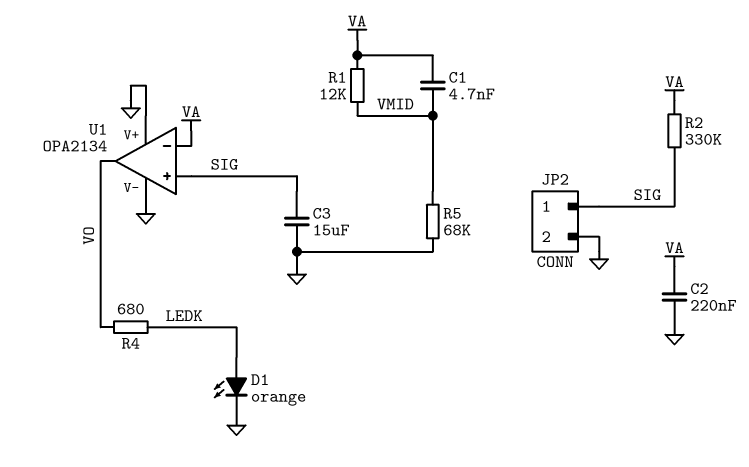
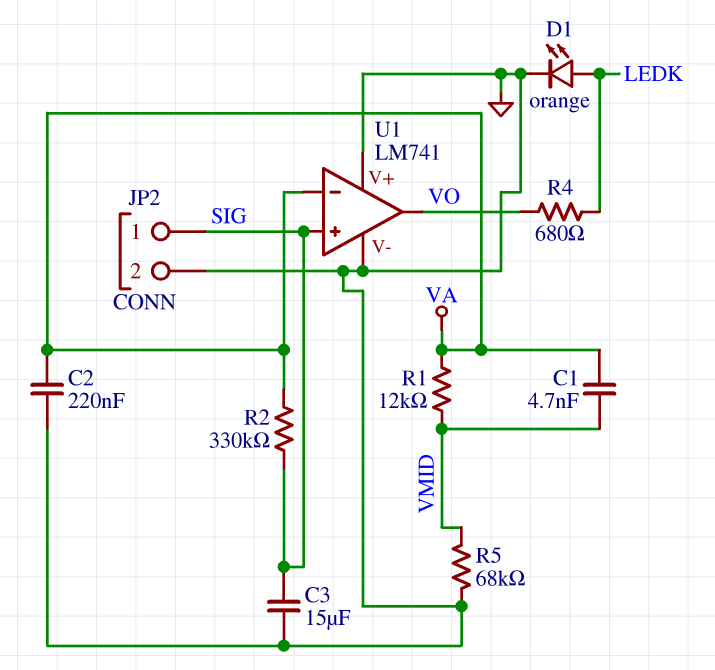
U1: OPA2134 -> LM741

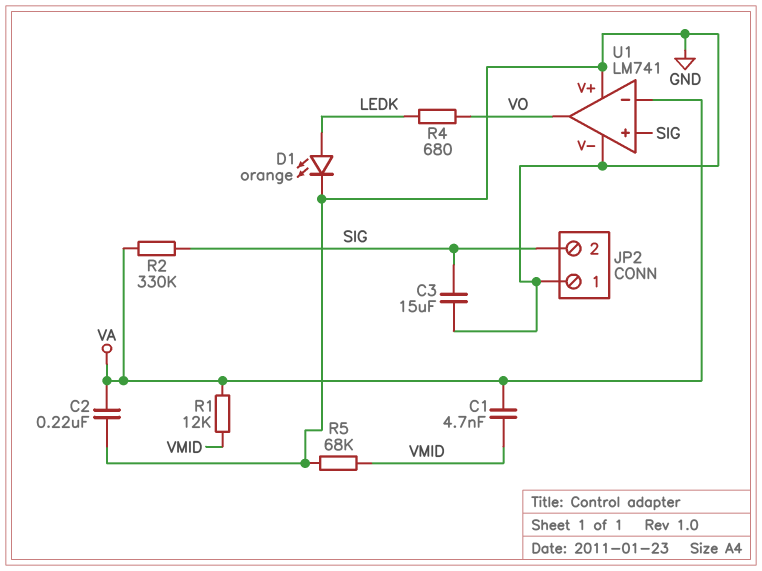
JP2 pin 1: SIG -> GND
JP2 pin 2: GND -> SIG

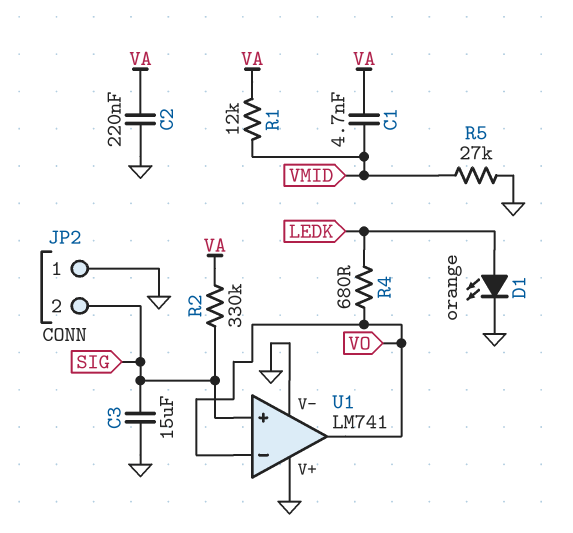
R5: 68k (GND, VMID) -> 27k (GND, VMID)
U1 pin in-: VA -> VO

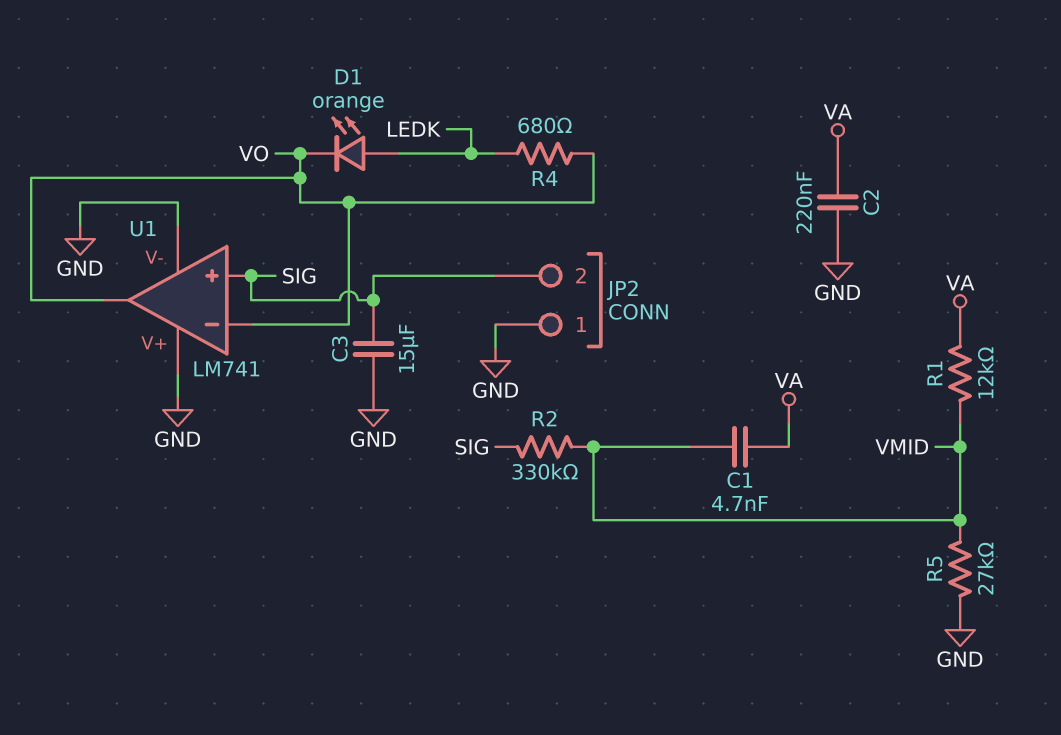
D1: LED orange (A LEDK, K GND) -> LED orange (A LEDK, K VO)
R2: 330k (SIG, VA) -> 330k (SIG, VMID)

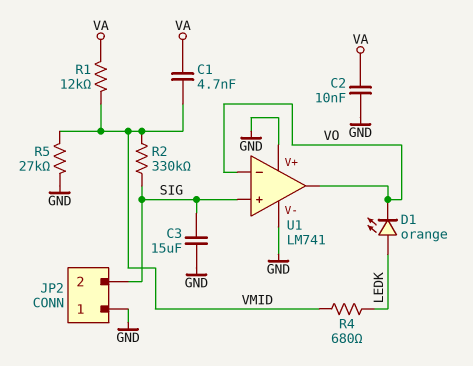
C2: 220nF (GND, VA) -> 10nF (GND, VA)
R4: 680 (LEDK, VO) -> 680 (LEDK, VMID)

